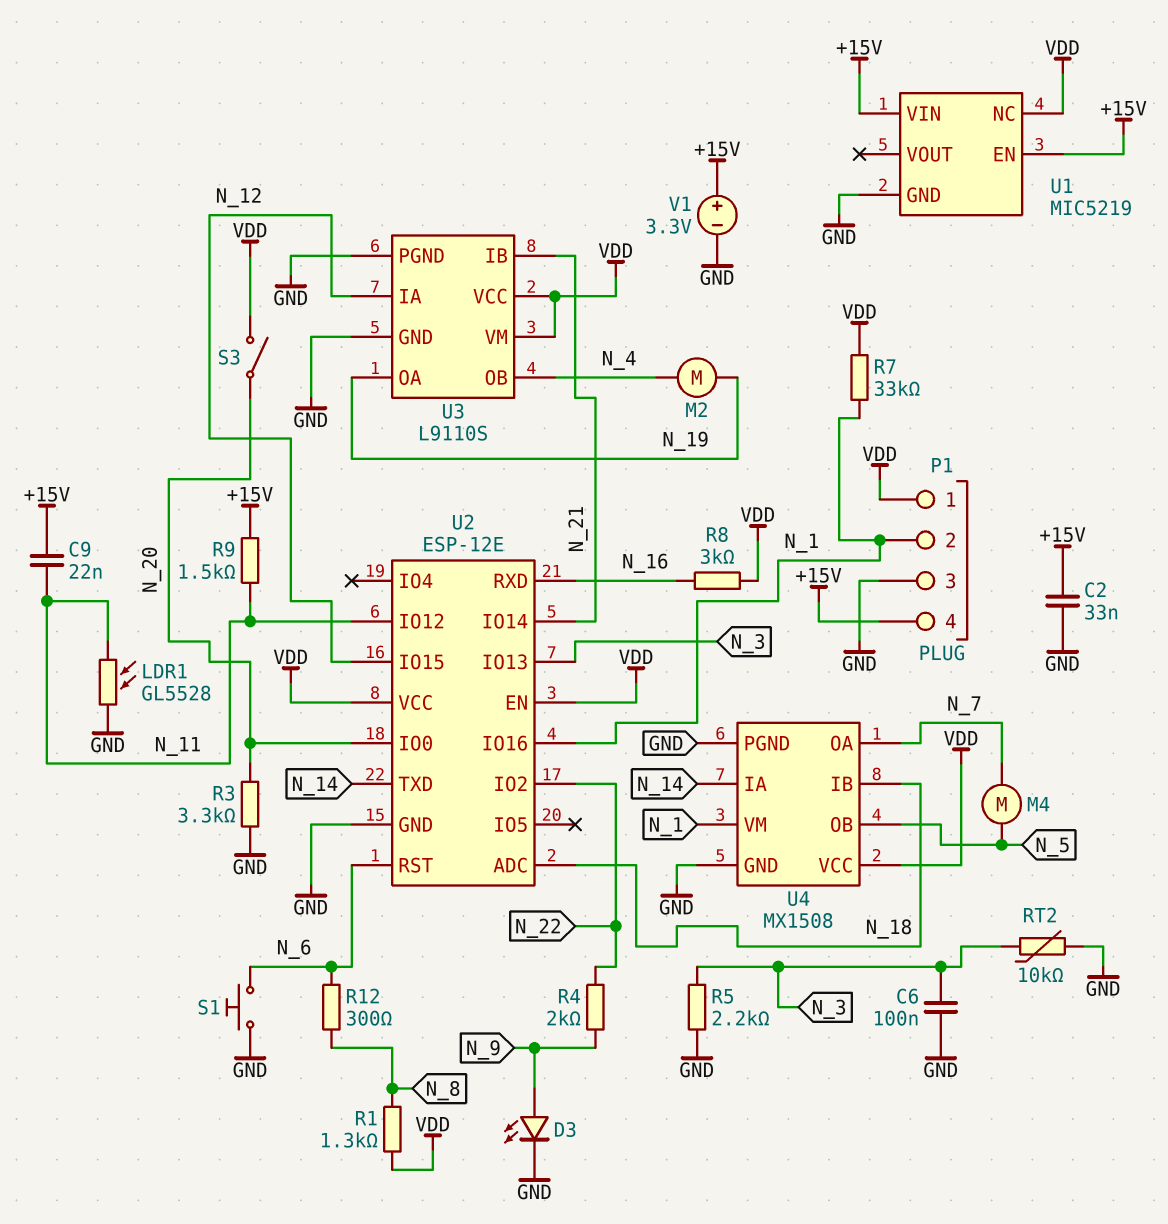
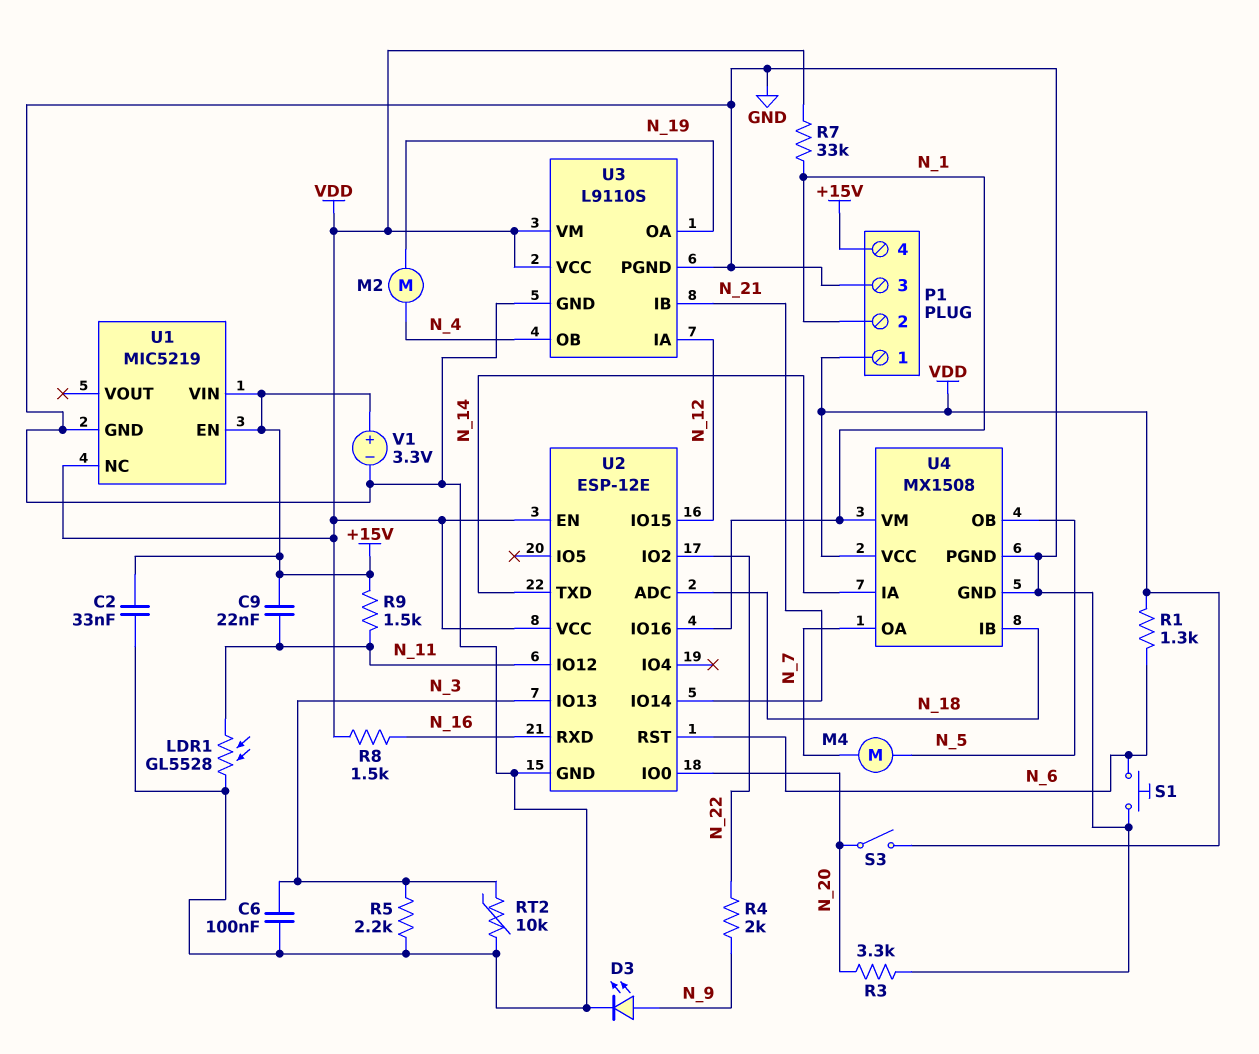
R1: 1.3k (N_8, VDD) -> 1.3k (N_6, VDD)
R8: 3k (N_16, VDD) -> 1.5k (N_16, VDD)
R12: 300 (N_6, N_8) -> none

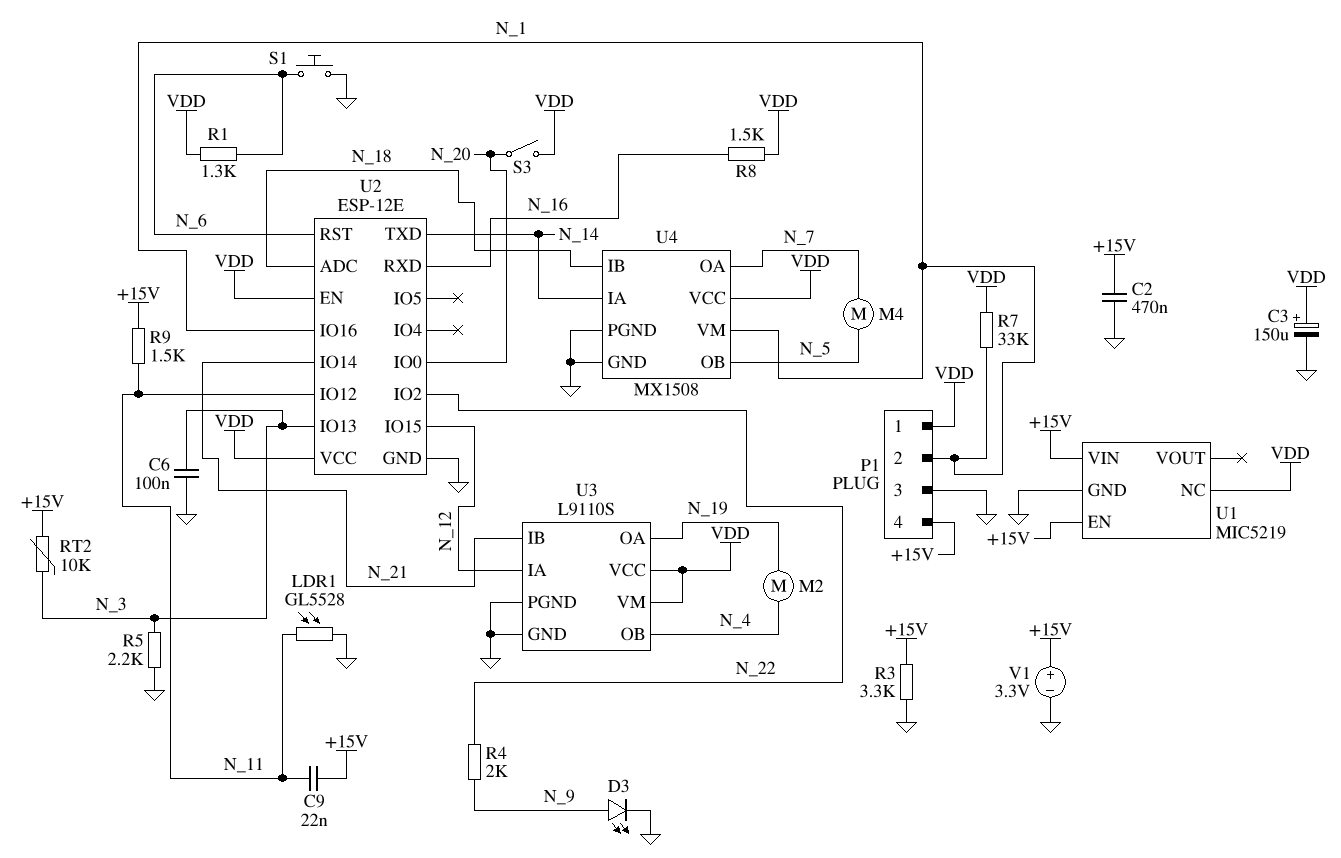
C2: 33nF (+15V, GND) -> 470nF (+15V, GND)
C3: none -> 150uF (plus VDD, minus GND)
R3: 3.3k (GND, N_20) -> 3.3k (+15V, GND)
RT2: 10k (GND, N_3) -> 10k (+15V, N_3)

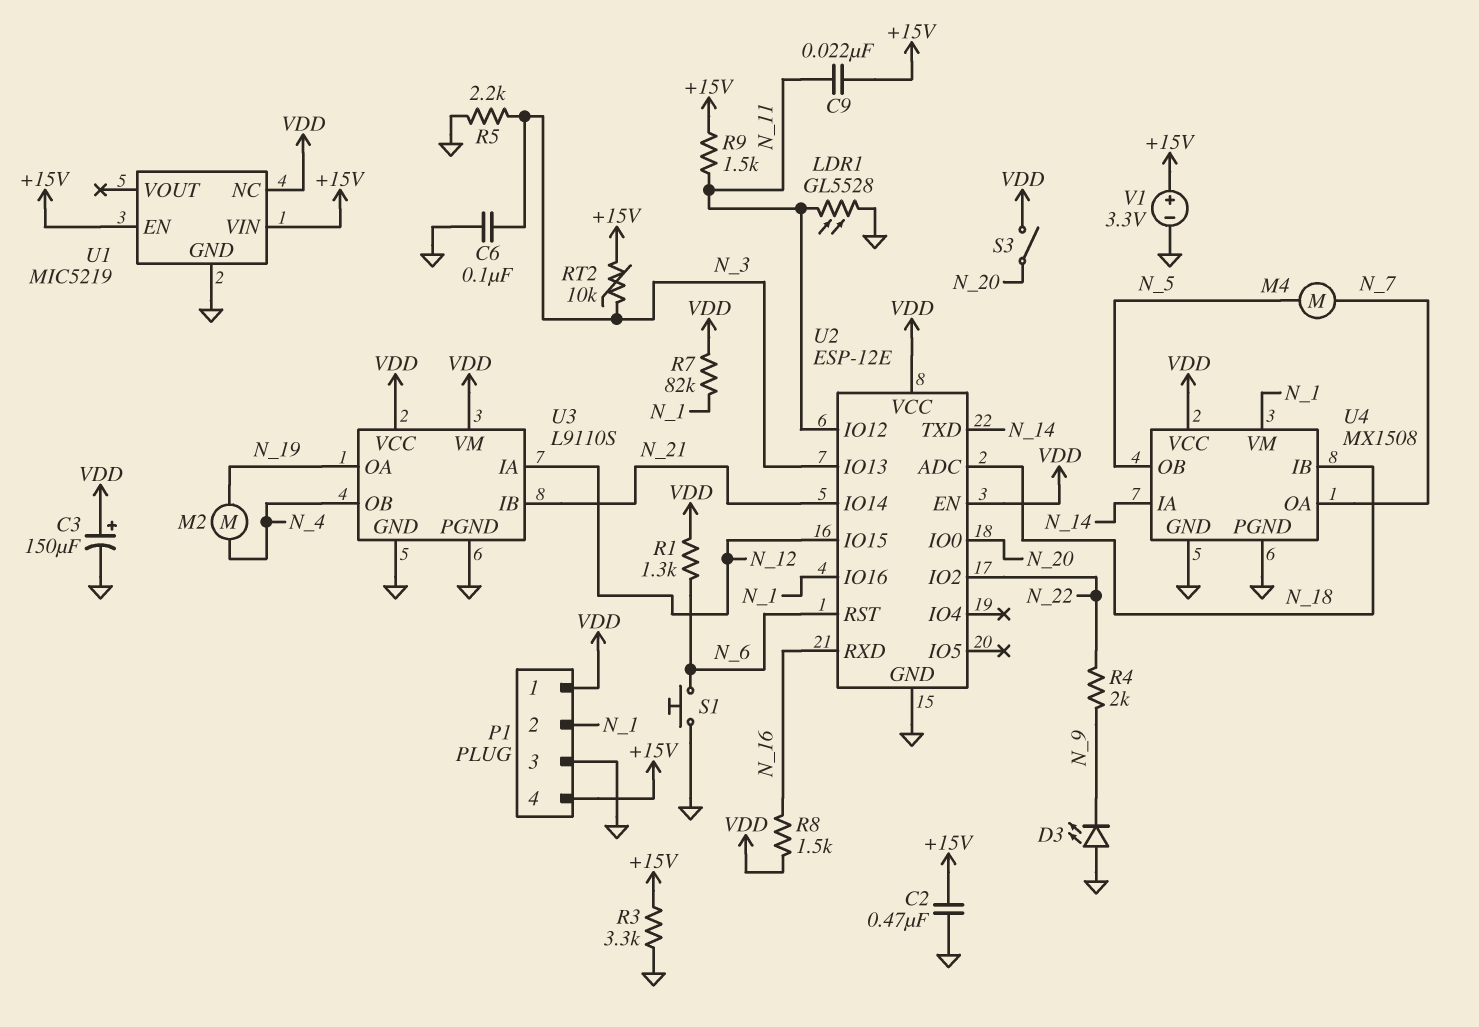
D3: LED (A N_9, K GND) -> LED (A GND, K N_9)
R7: 33k (N_1, VDD) -> 82k (N_1, VDD)

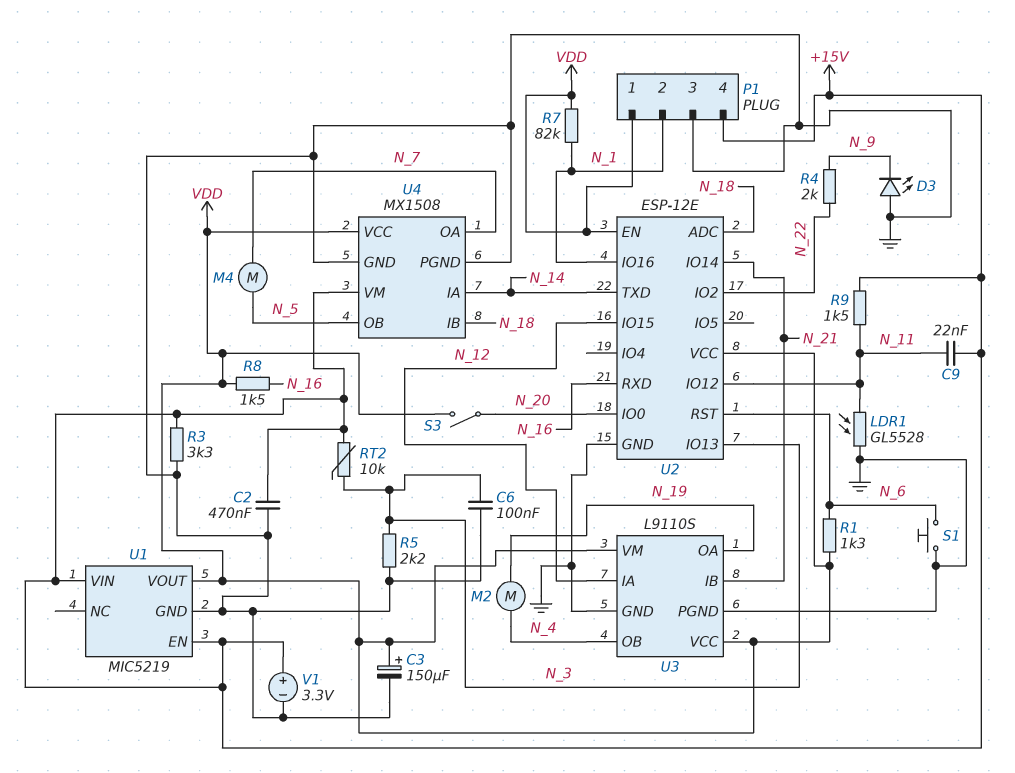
U1 pin NC: VDD -> none
U1 pin VOUT: none -> VDD
U4 pin VM: N_1 -> +15V

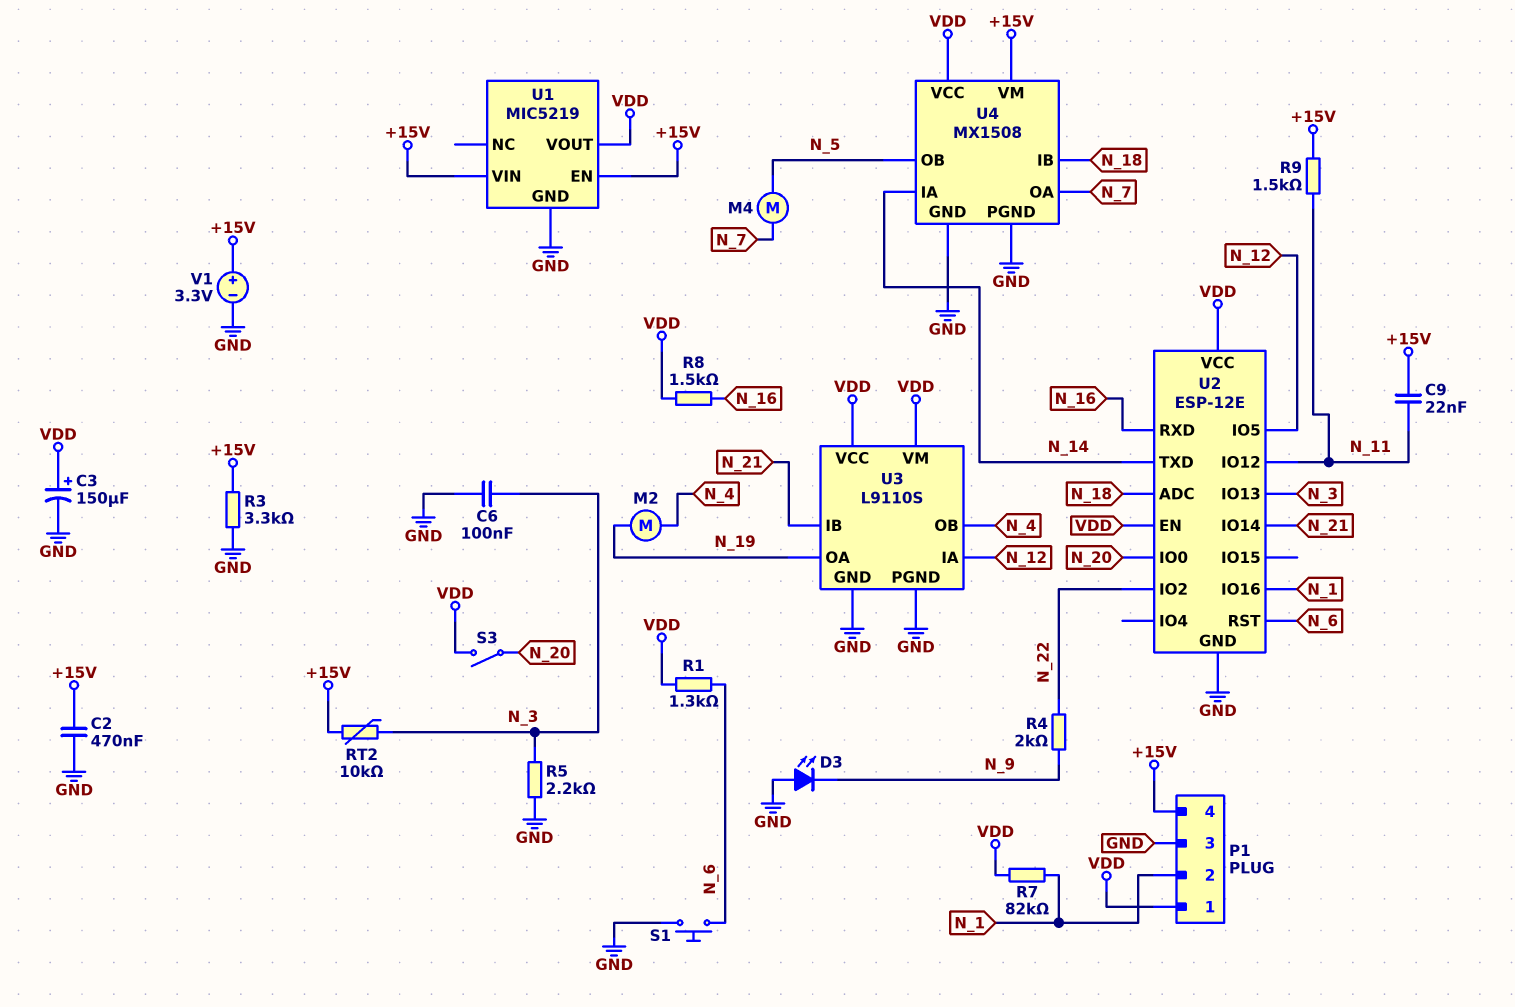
LDR1: GL5528 (GND, N_11) -> none
U2 pin IO5: none -> N_12
U2 pin IO15: N_12 -> none

